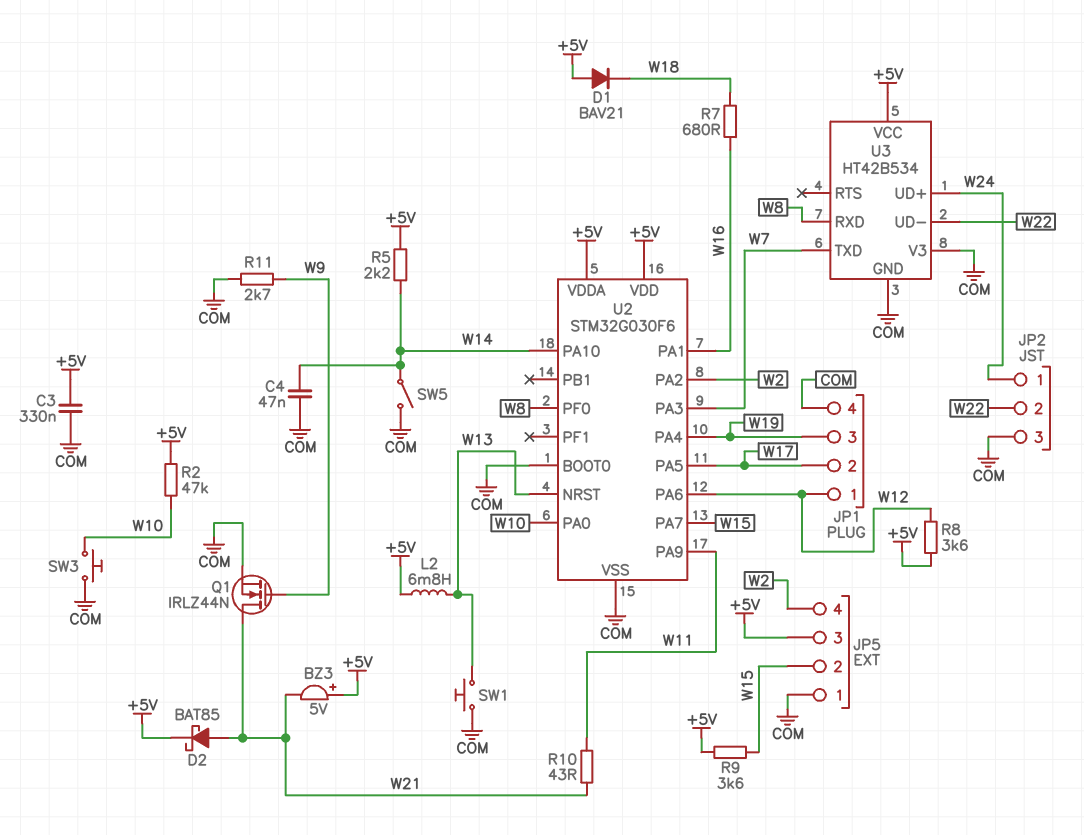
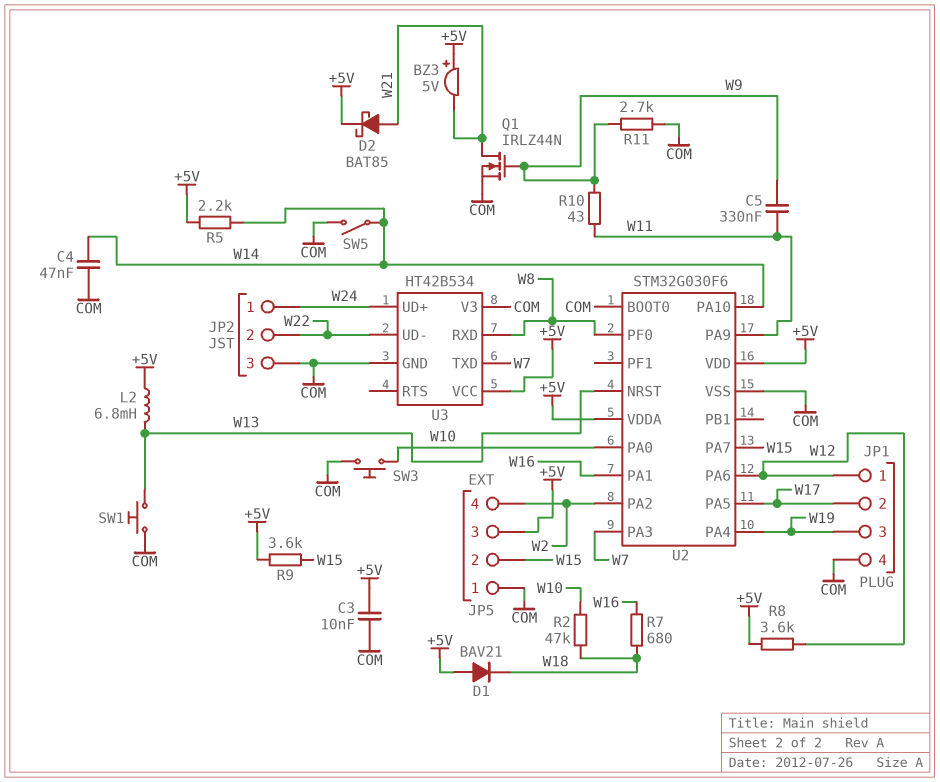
C3: 330nF (+5V, COM) -> 10nF (+5V, COM)
C5: none -> 330nF (W9, W11)
R2: 47k (+5V, W10) -> 47k (W10, W18)
R10: 43 (W11, W21) -> 43 (W9, W11)

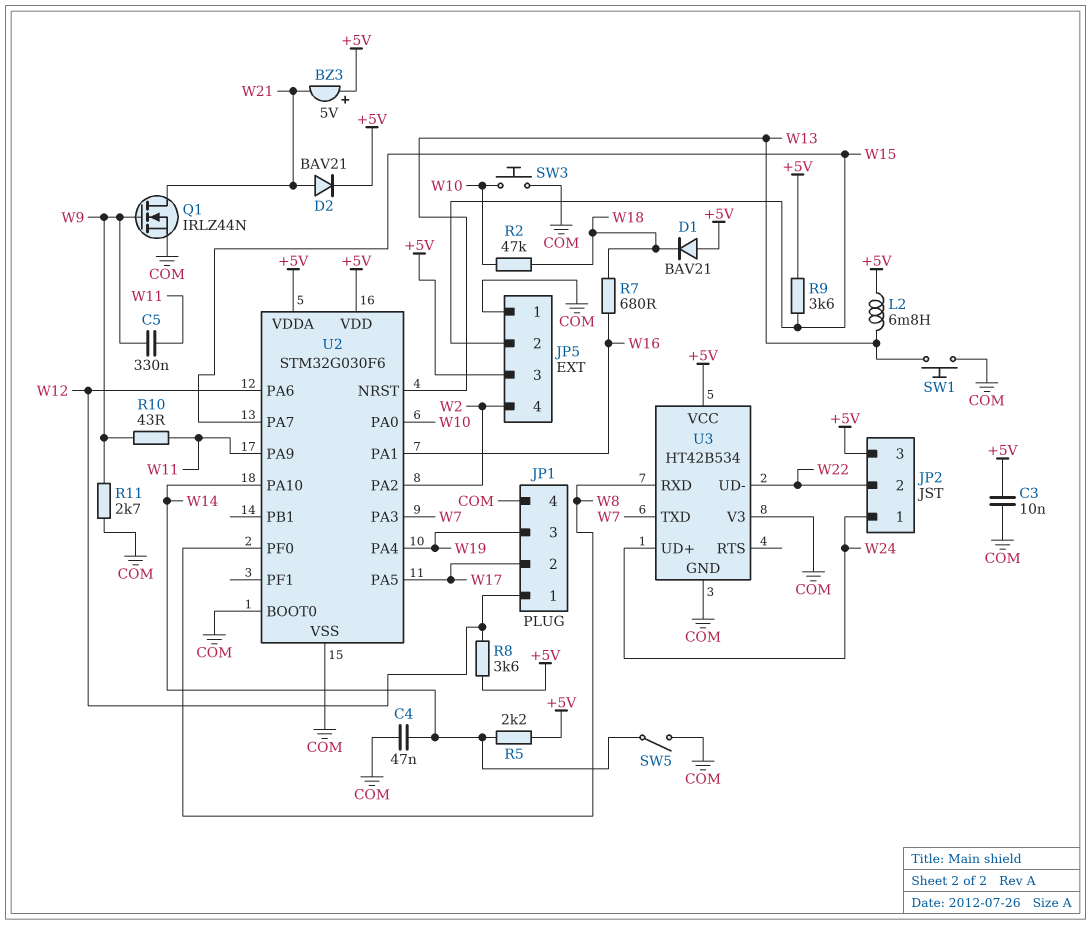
D2: schottky BAT85 (A W21, K +5V) -> diode BAV21 (A W21, K +5V)
JP2 pin 3: COM -> +5V

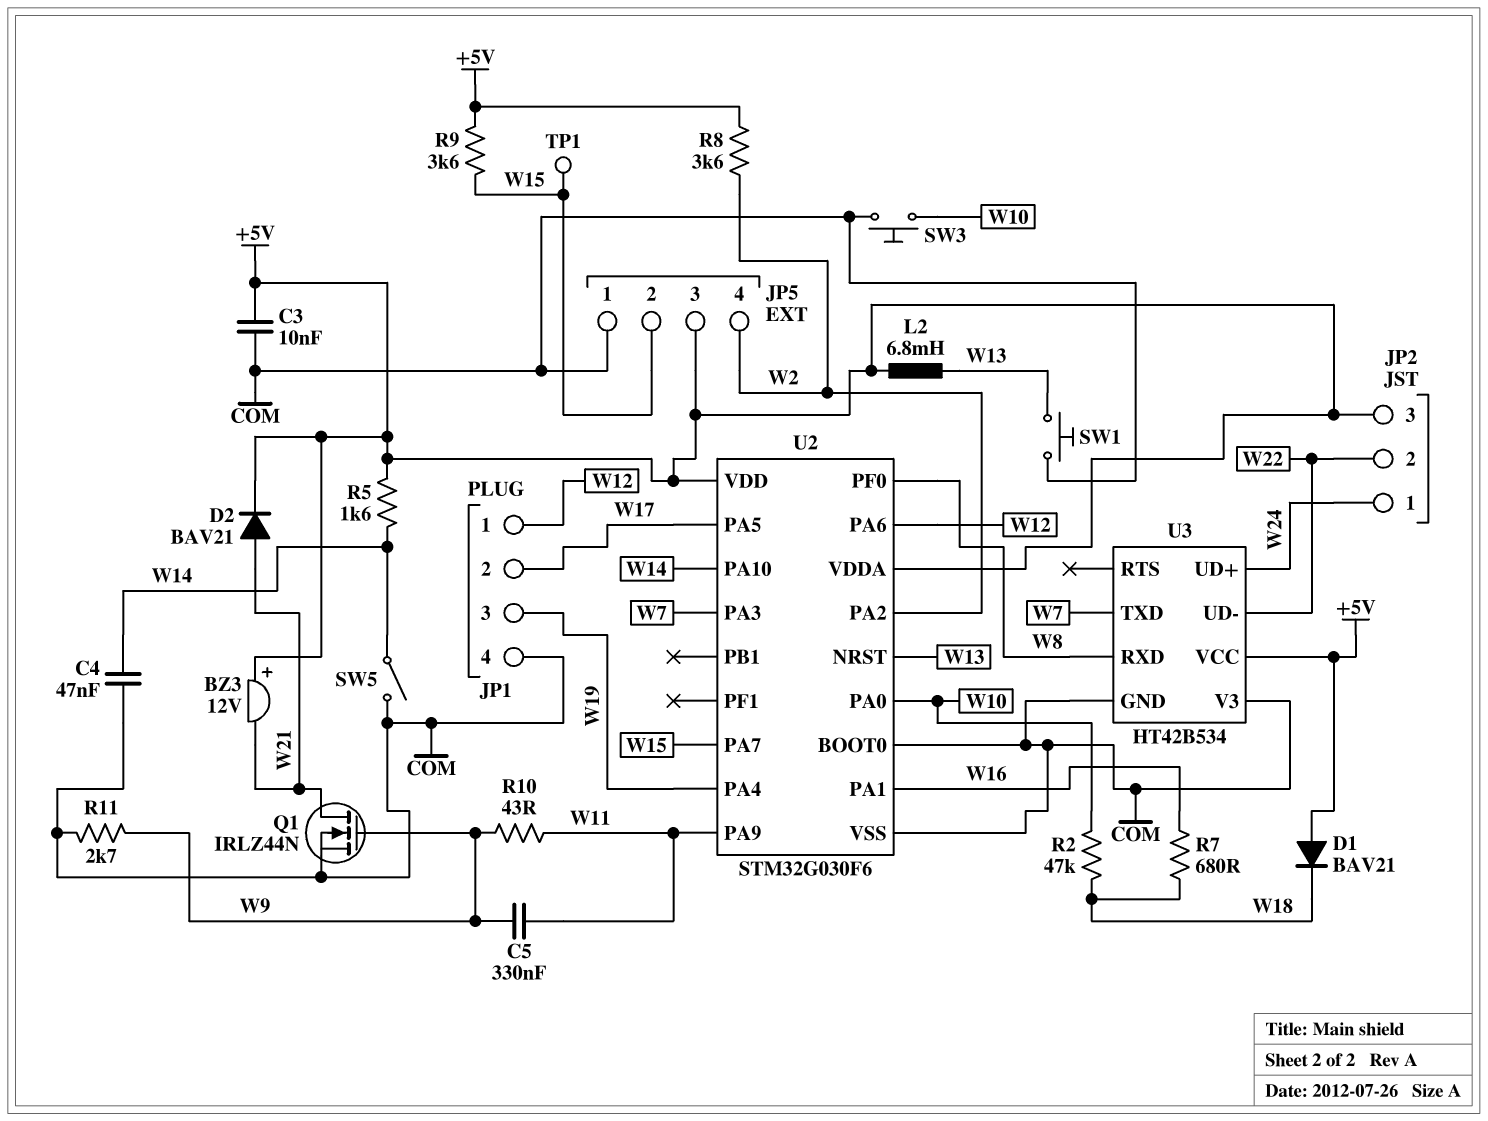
BZ3: buzzer 5V (plus +5V, minus W21) -> buzzer 12V (plus +5V, minus W21)
R5: 2.2k (+5V, W14) -> 1.6k (+5V, W14)
R8: 3.6k (+5V, W12) -> 3.6k (+5V, W2)
TP1: none -> test point (W15)

